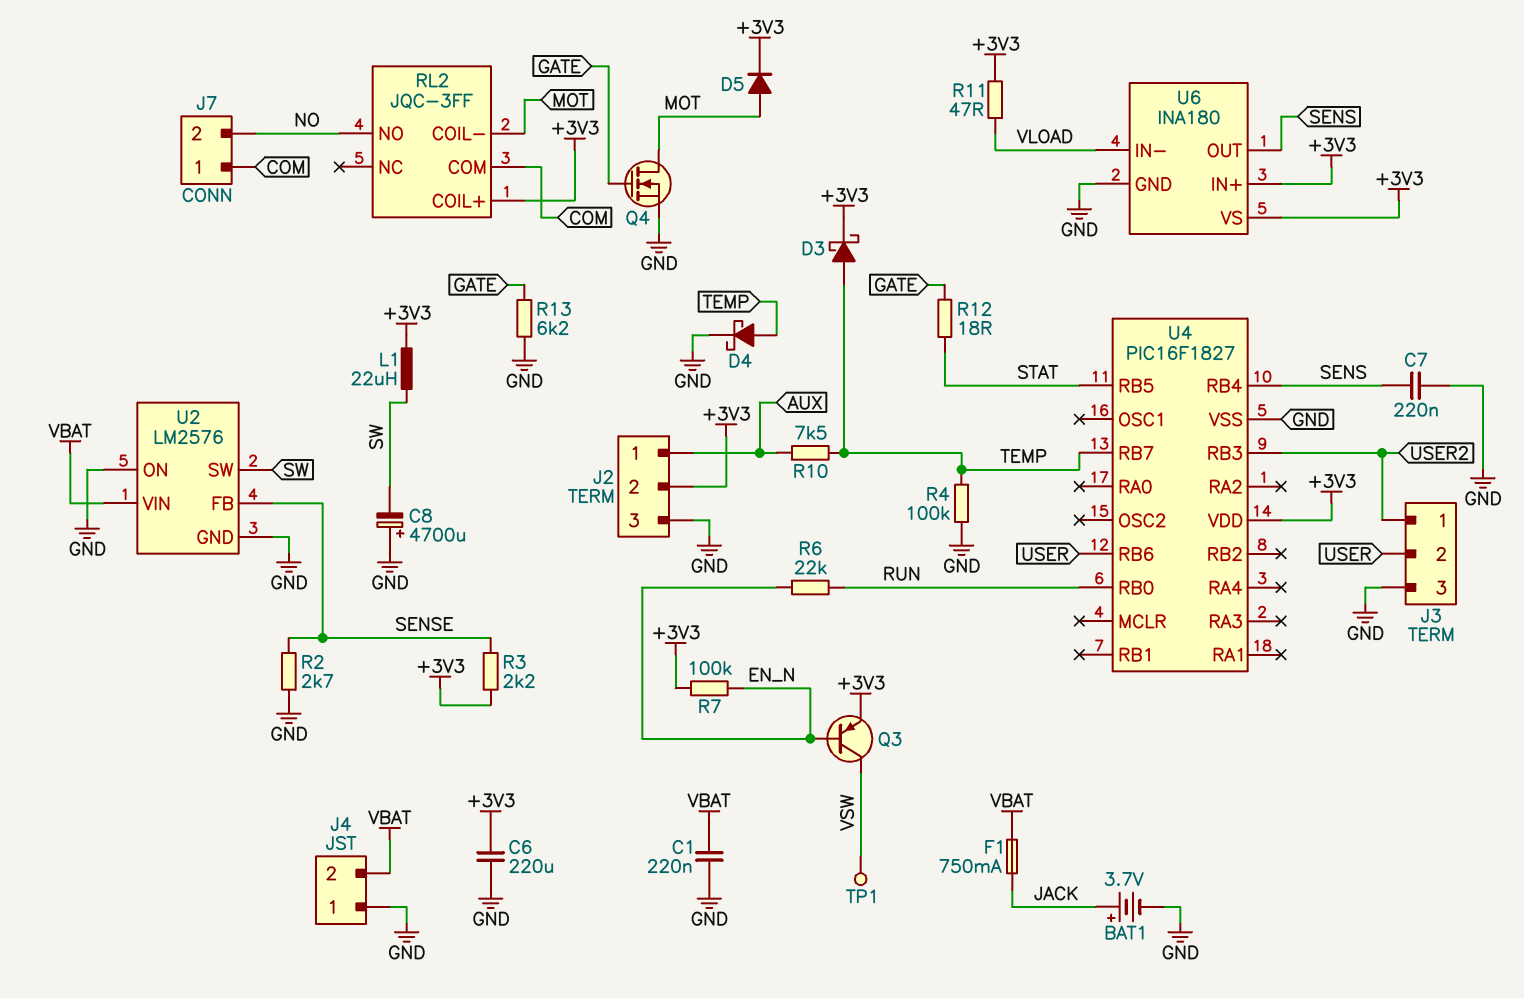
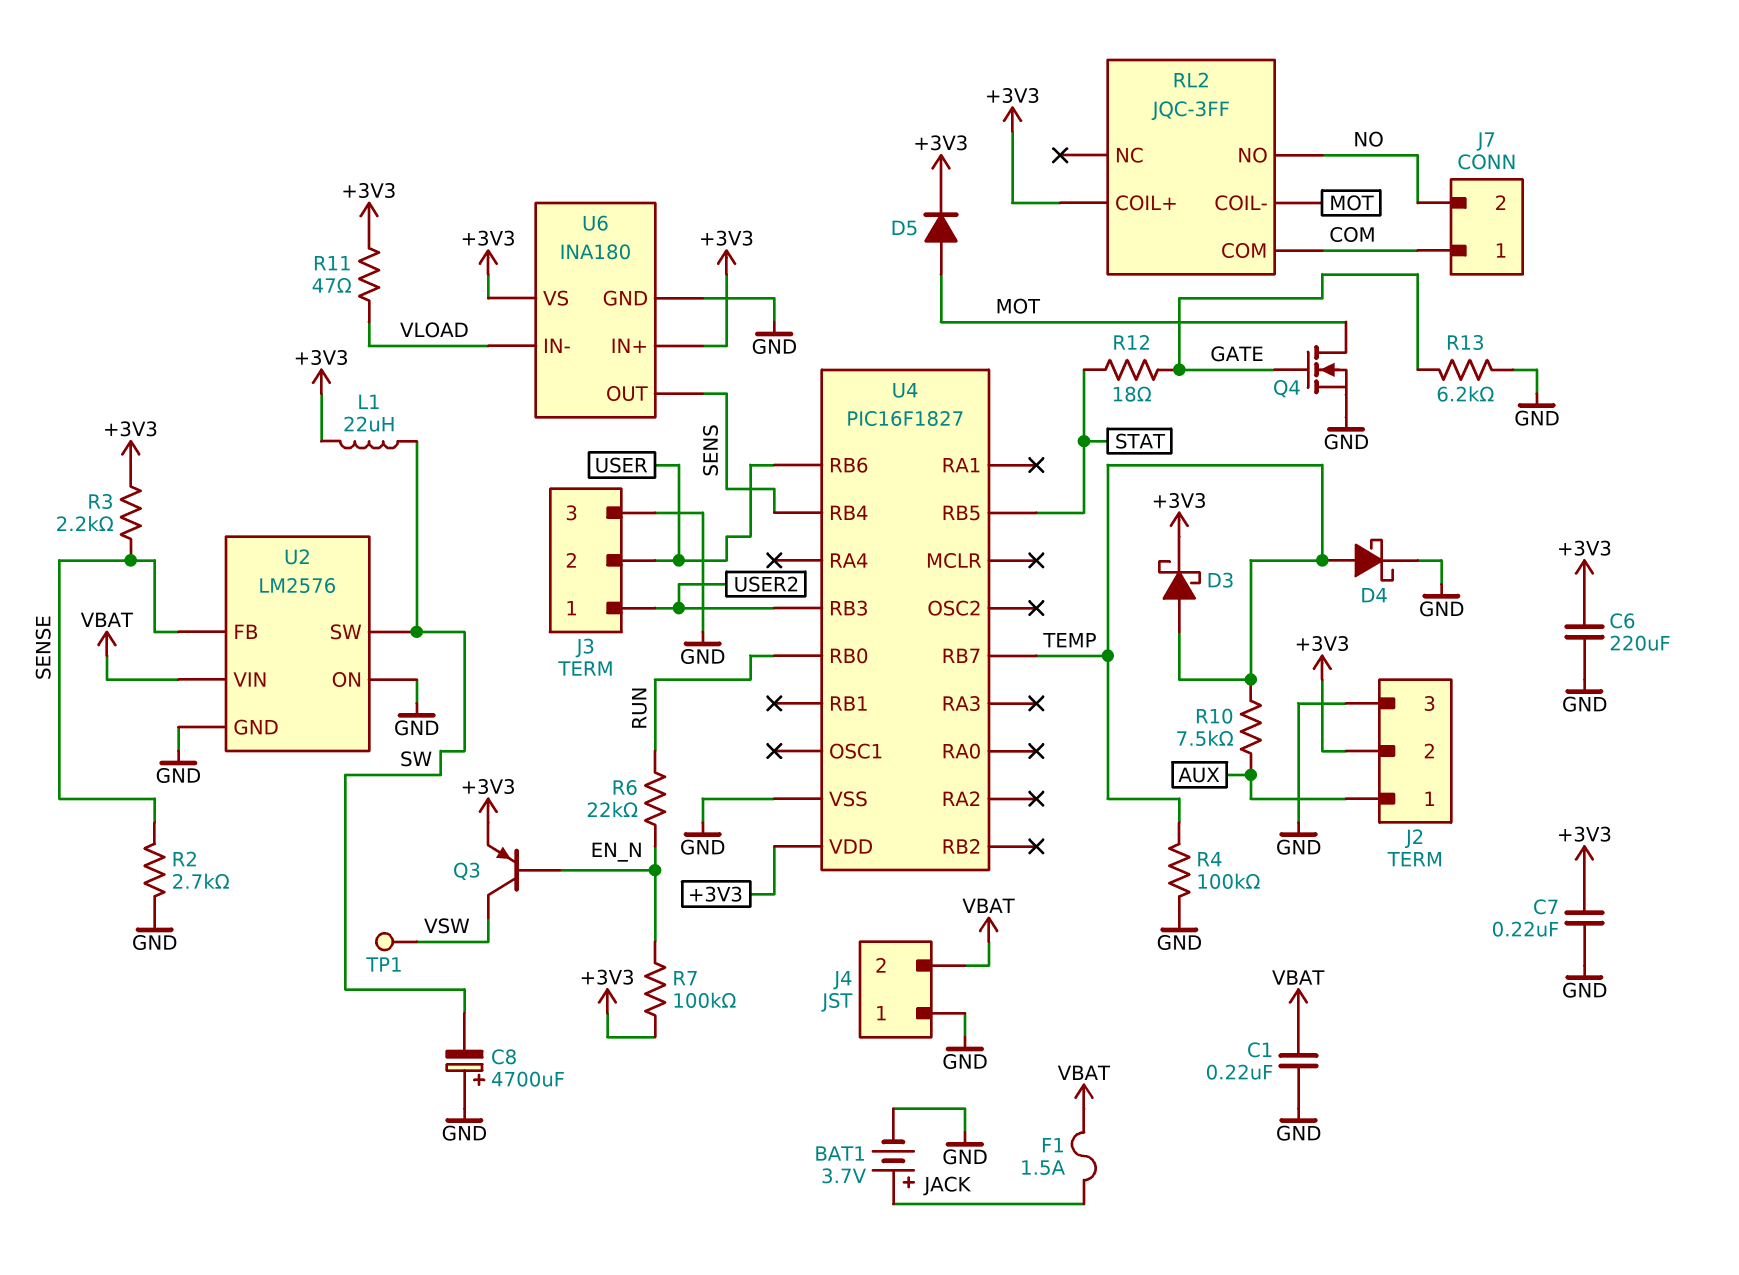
C7: 220nF (GND, SENS) -> 220nF (+3V3, GND)
F1: 750mA (JACK, VBAT) -> 1.5A (JACK, VBAT)

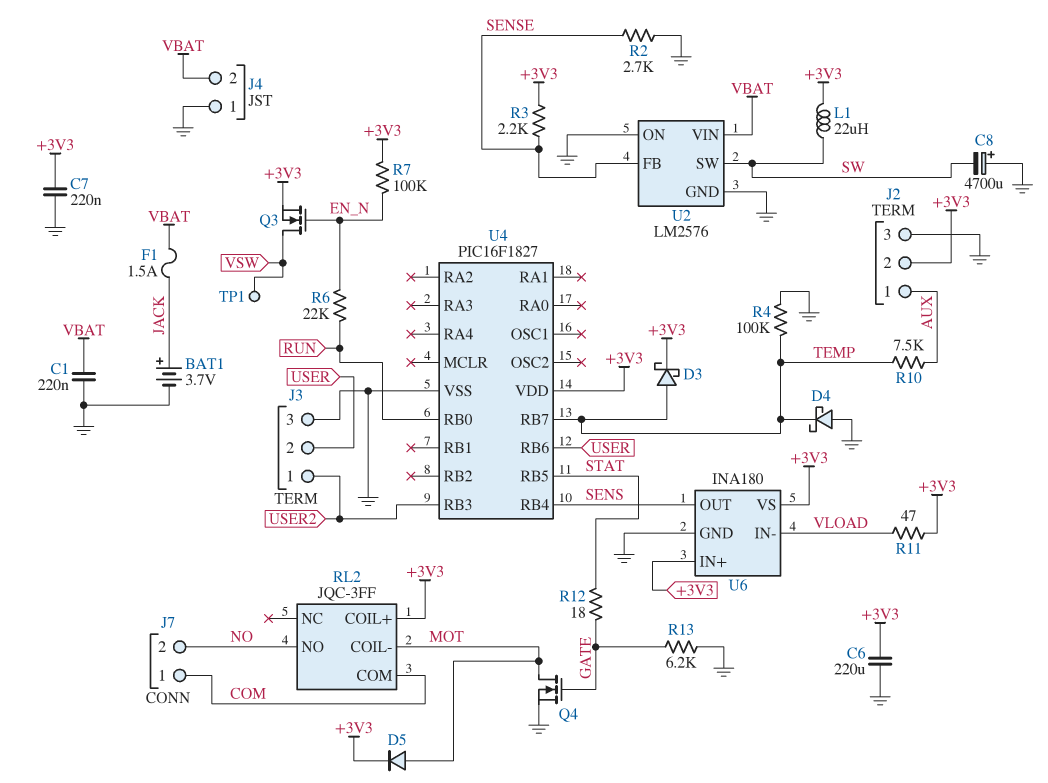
D4: schottky (A TEMP, K GND) -> schottky (A GND, K TEMP)
Q3: PNP (B EN_N, C VSW, E +3V3) -> NMOS (G EN_N, D VSW, S +3V3)

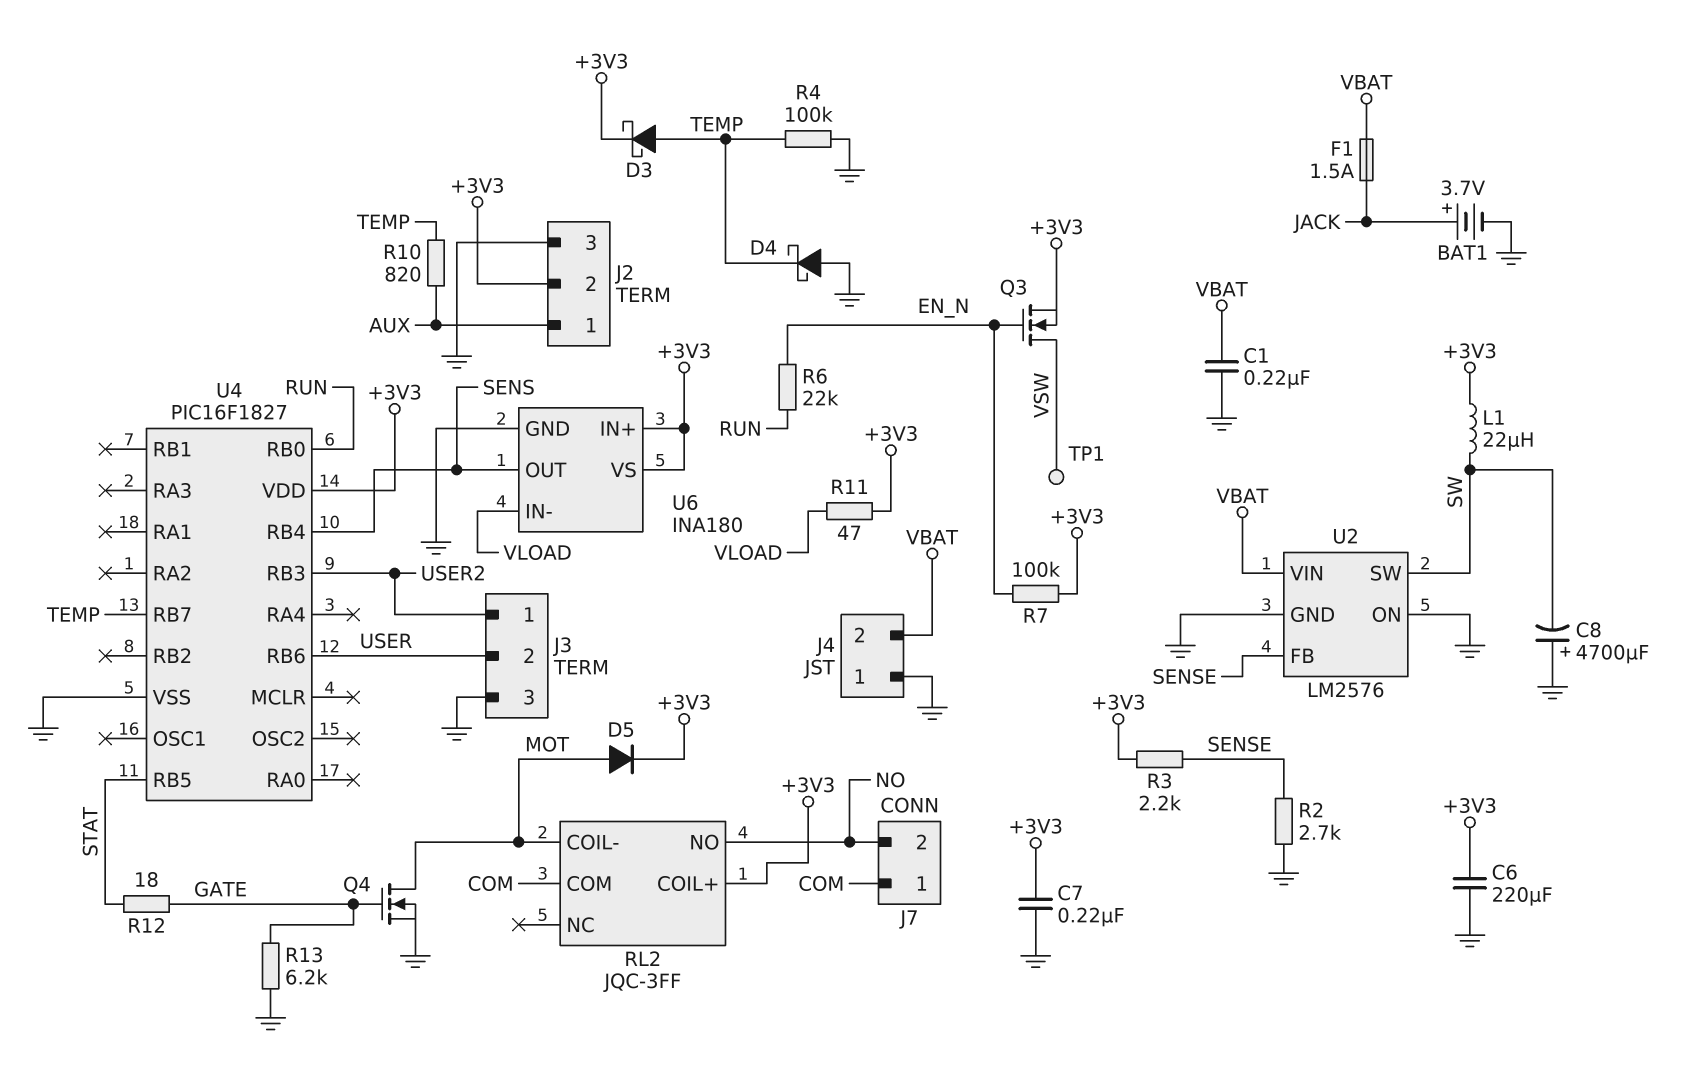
R10: 7.5k (AUX, TEMP) -> 820 (AUX, TEMP)

